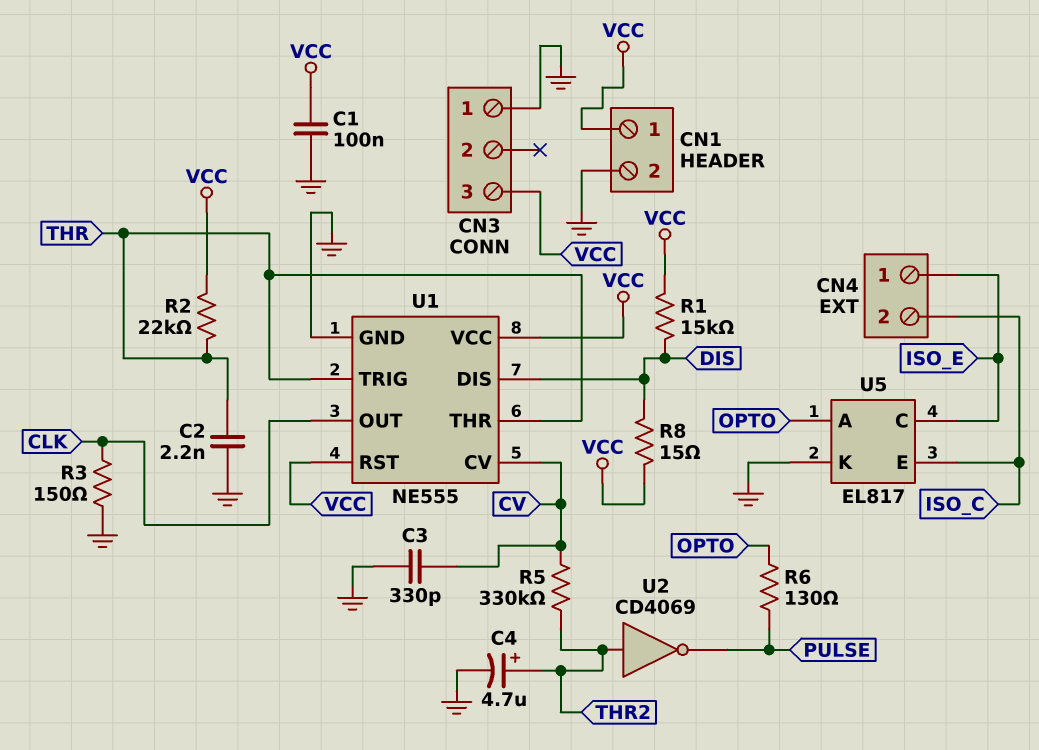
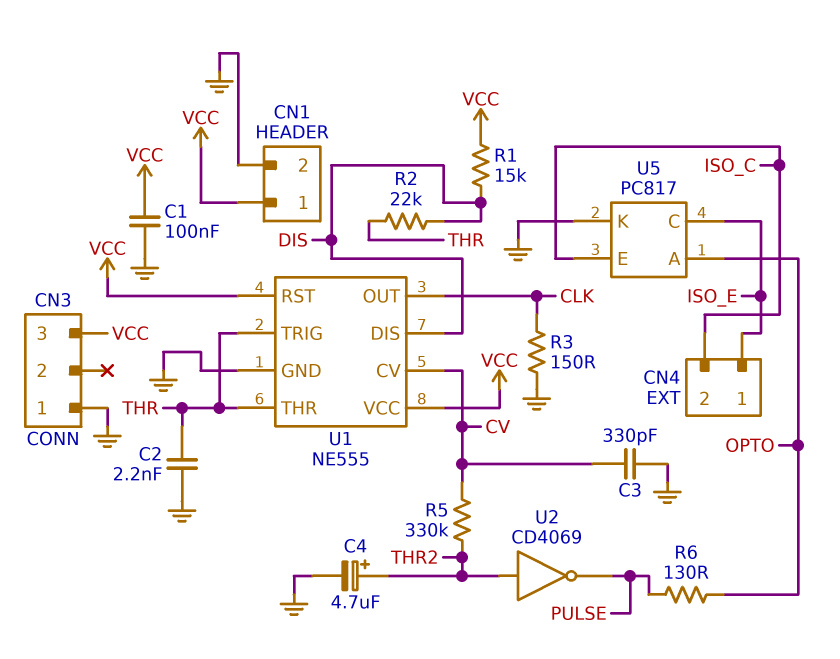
R2: 22k (THR, VCC) -> 22k (DIS, THR)
R8: 15 (DIS, VCC) -> none
U5: EL817 -> PC817

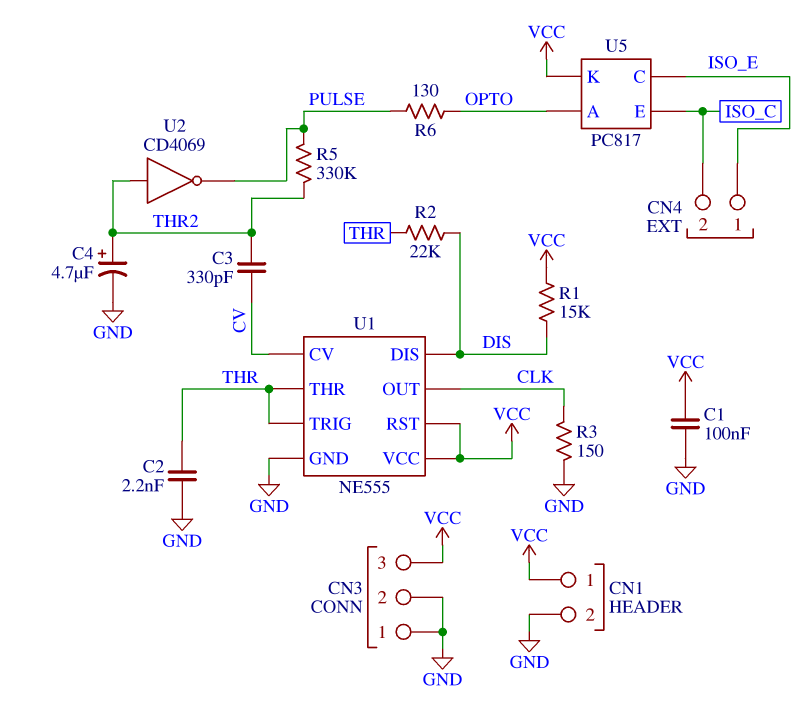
C3: 330pF (CV, GND) -> 330pF (CV, THR2)
CN3 pin 2: none -> GND
R5: 330k (CV, THR2) -> 330k (PULSE, THR2)
U5 pin K: GND -> VCC

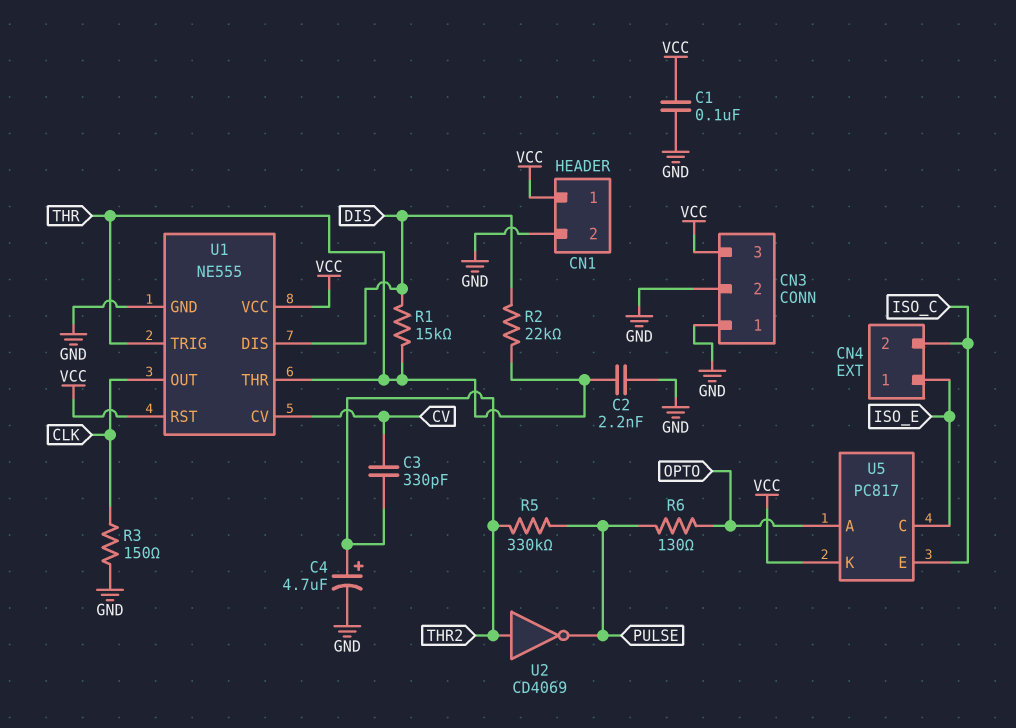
R1: 15k (DIS, VCC) -> 15k (DIS, THR)

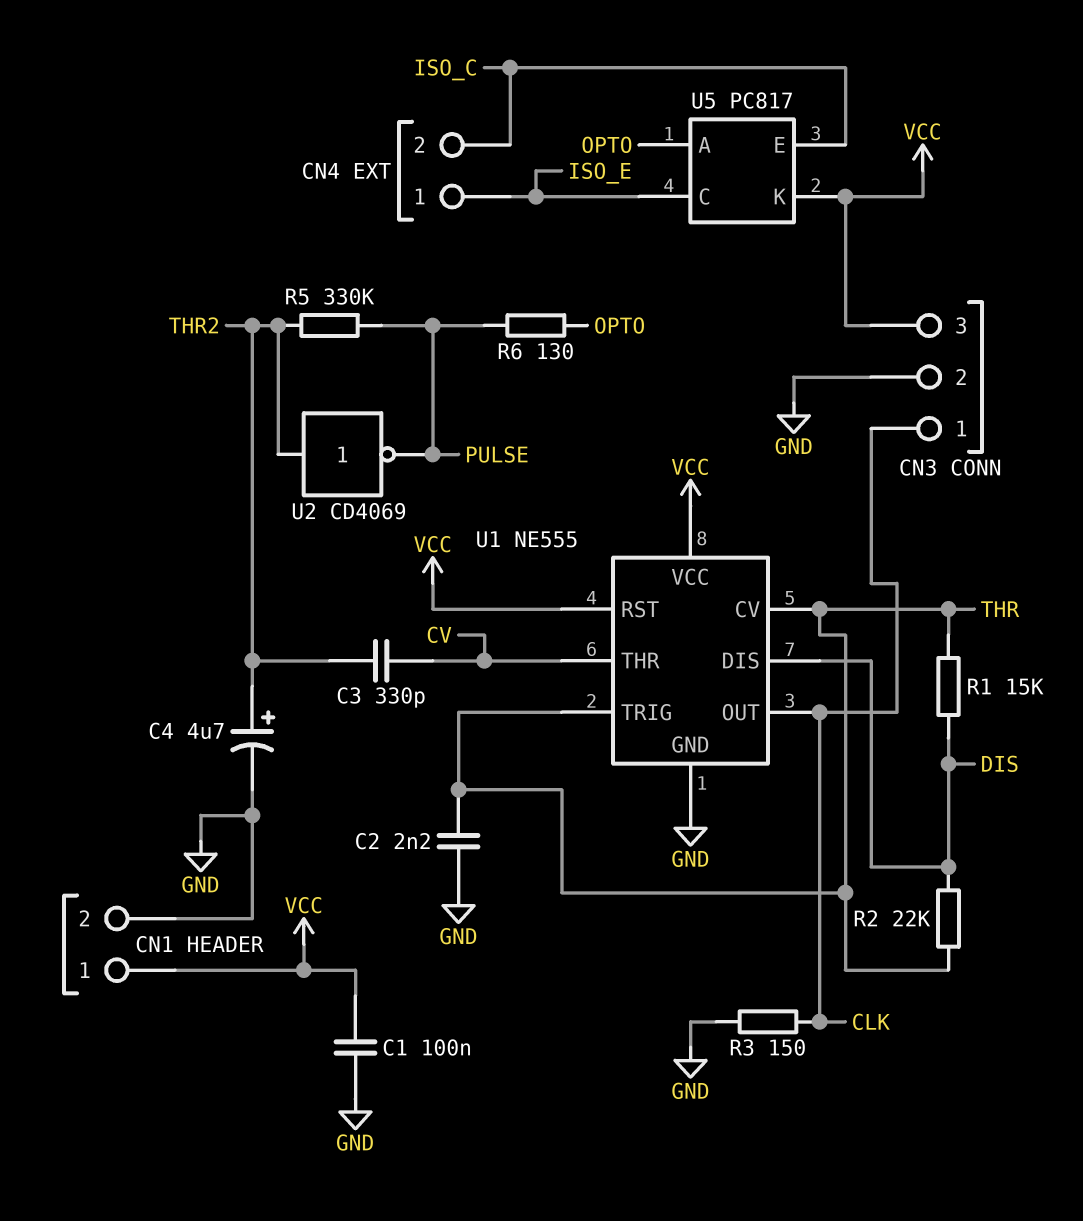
CN3 pin 1: GND -> CLK
U1 pin CV: CV -> THR
U1 pin THR: THR -> CV

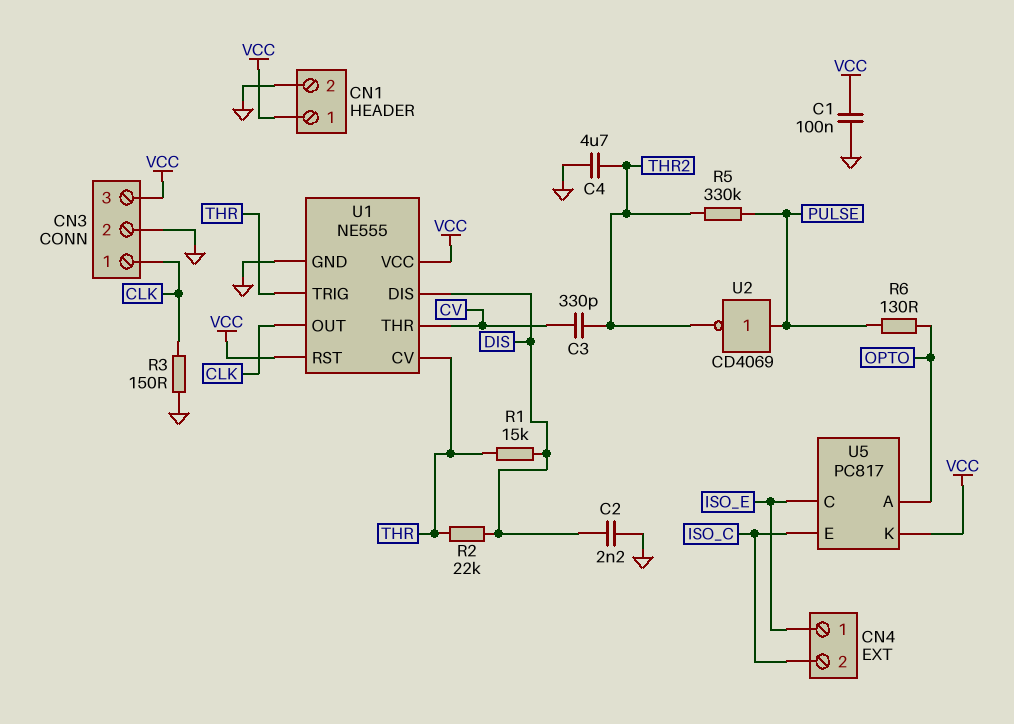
C2: 2.2nF (GND, THR) -> 2.2nF (DIS, GND)
C4: 4.7uF (plus THR2, minus GND) -> 4.7uF (GND, THR2)
U2: NOT CD4069 (in THR2, out PULSE) -> NOT CD4069 (in PULSE, out THR2)

